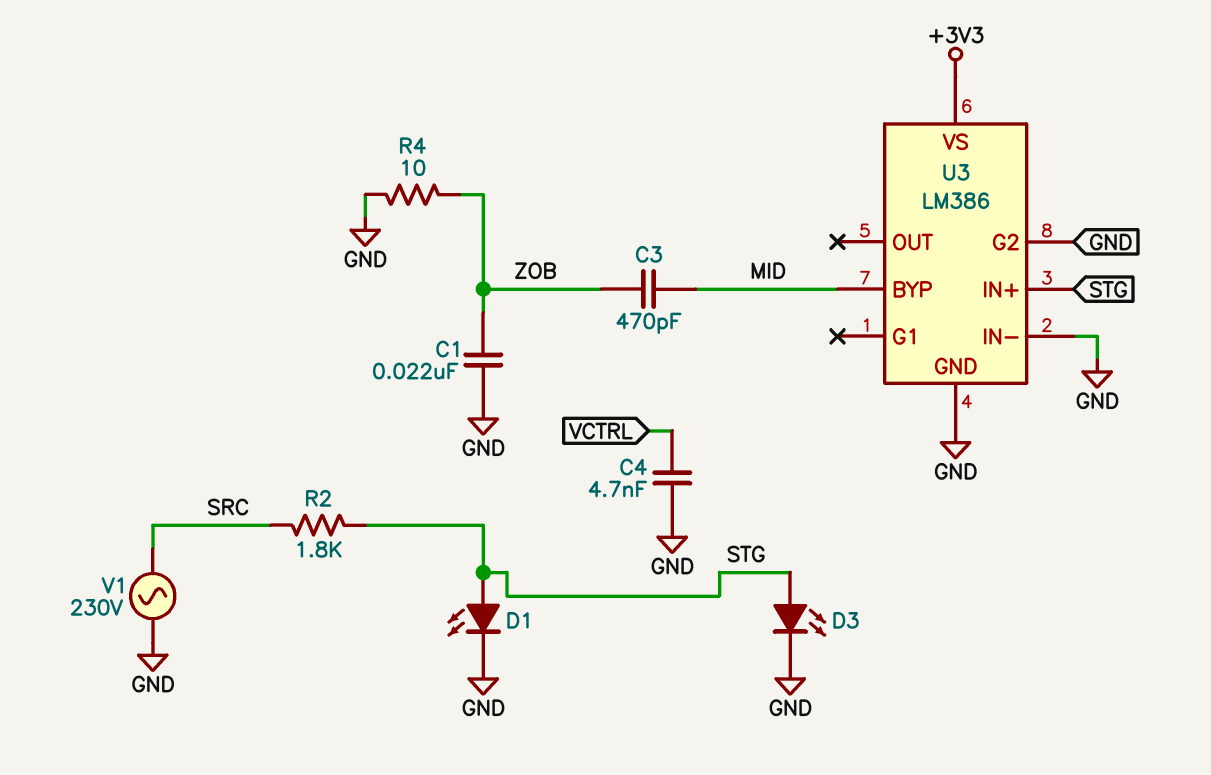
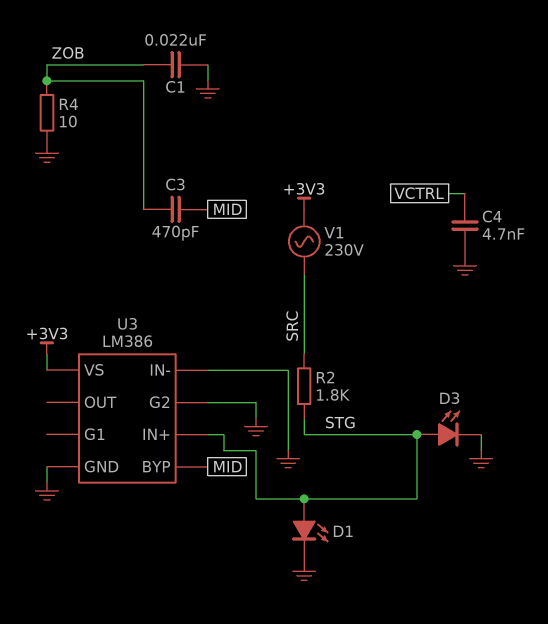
V1: AC 230V (GND, SRC) -> AC 230V (+3V3, SRC)

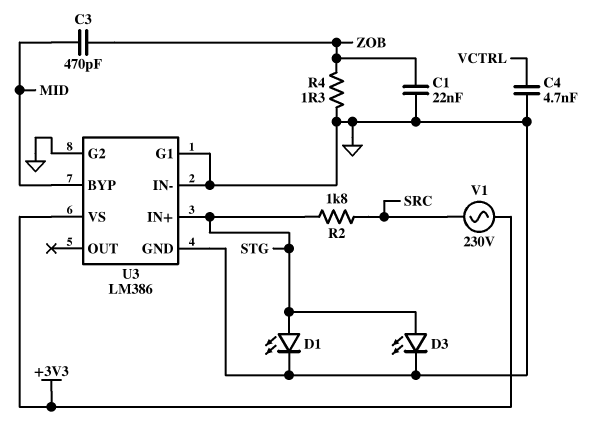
R4: 10 (GND, ZOB) -> 1.3 (GND, ZOB)
U3 pin G1: none -> GND

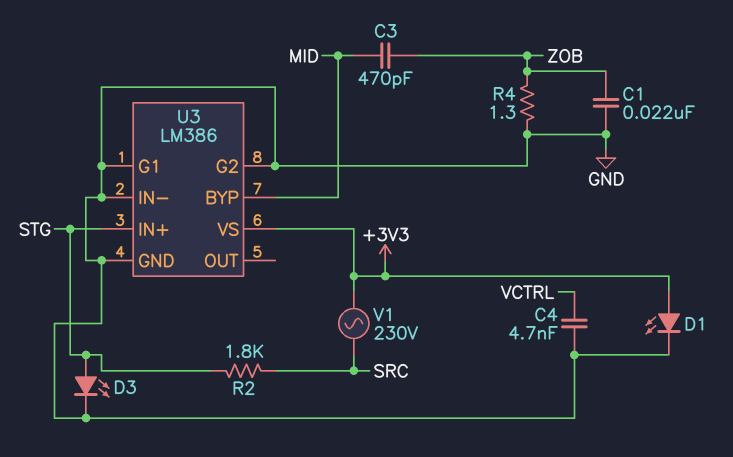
D1: LED (A STG, K GND) -> LED (A +3V3, K GND)

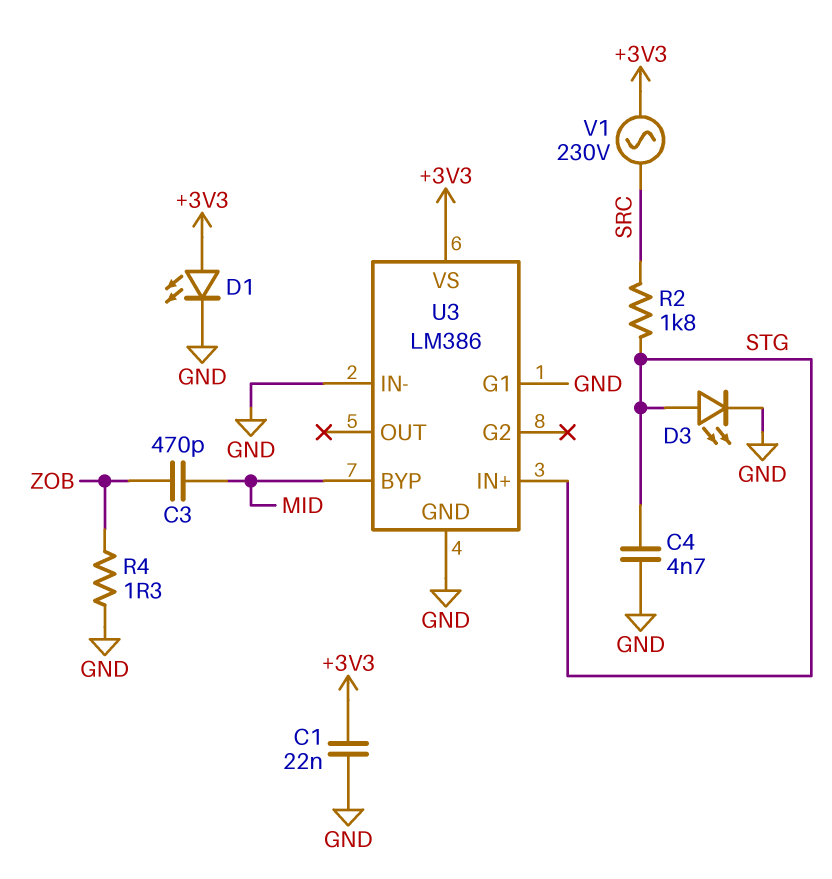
C1: 22nF (GND, ZOB) -> 22nF (+3V3, GND)
C4: 4.7nF (GND, VCTRL) -> 4.7nF (GND, STG)
U3 pin G2: GND -> none

